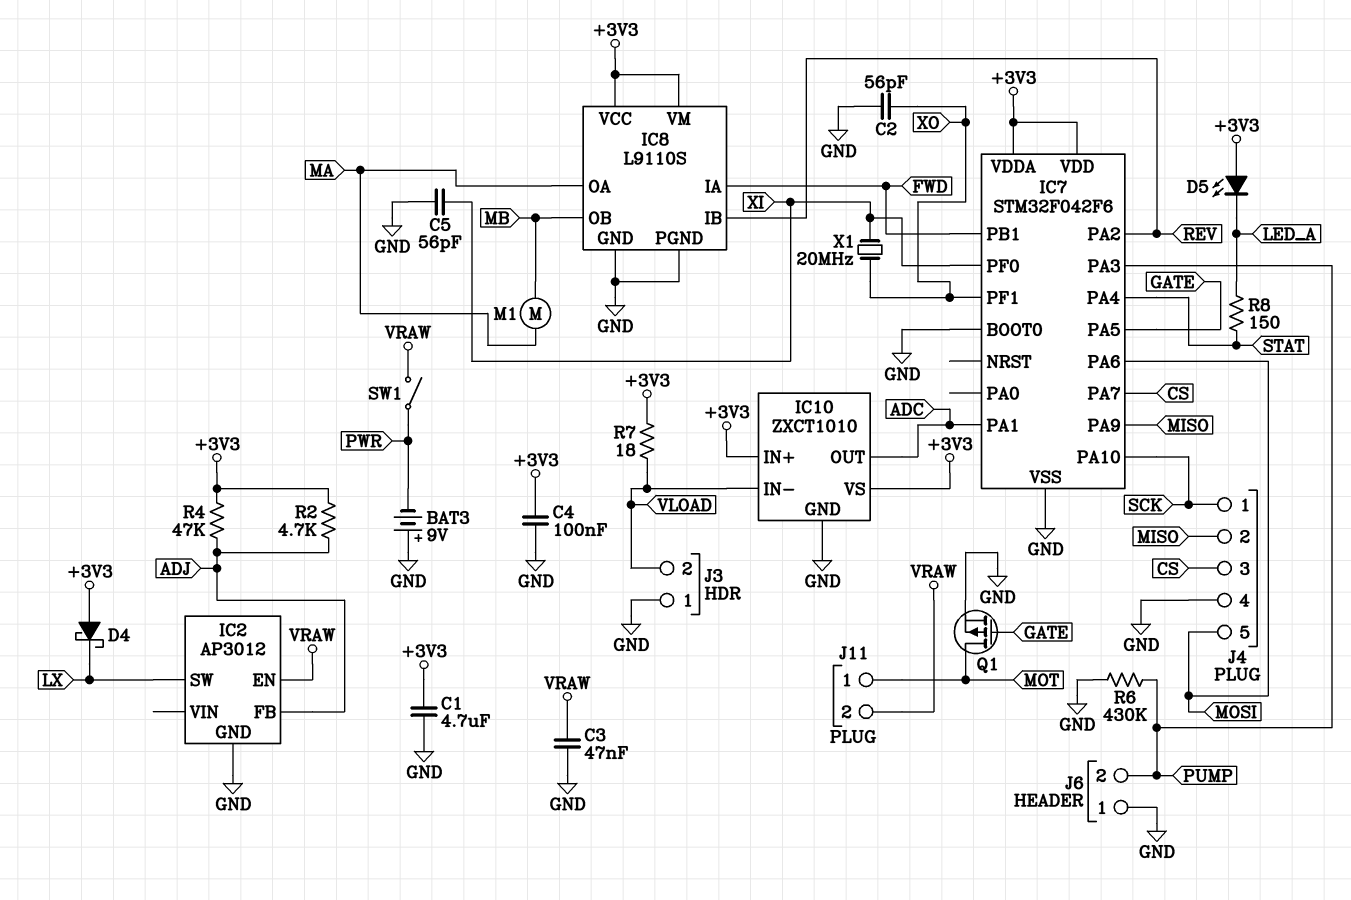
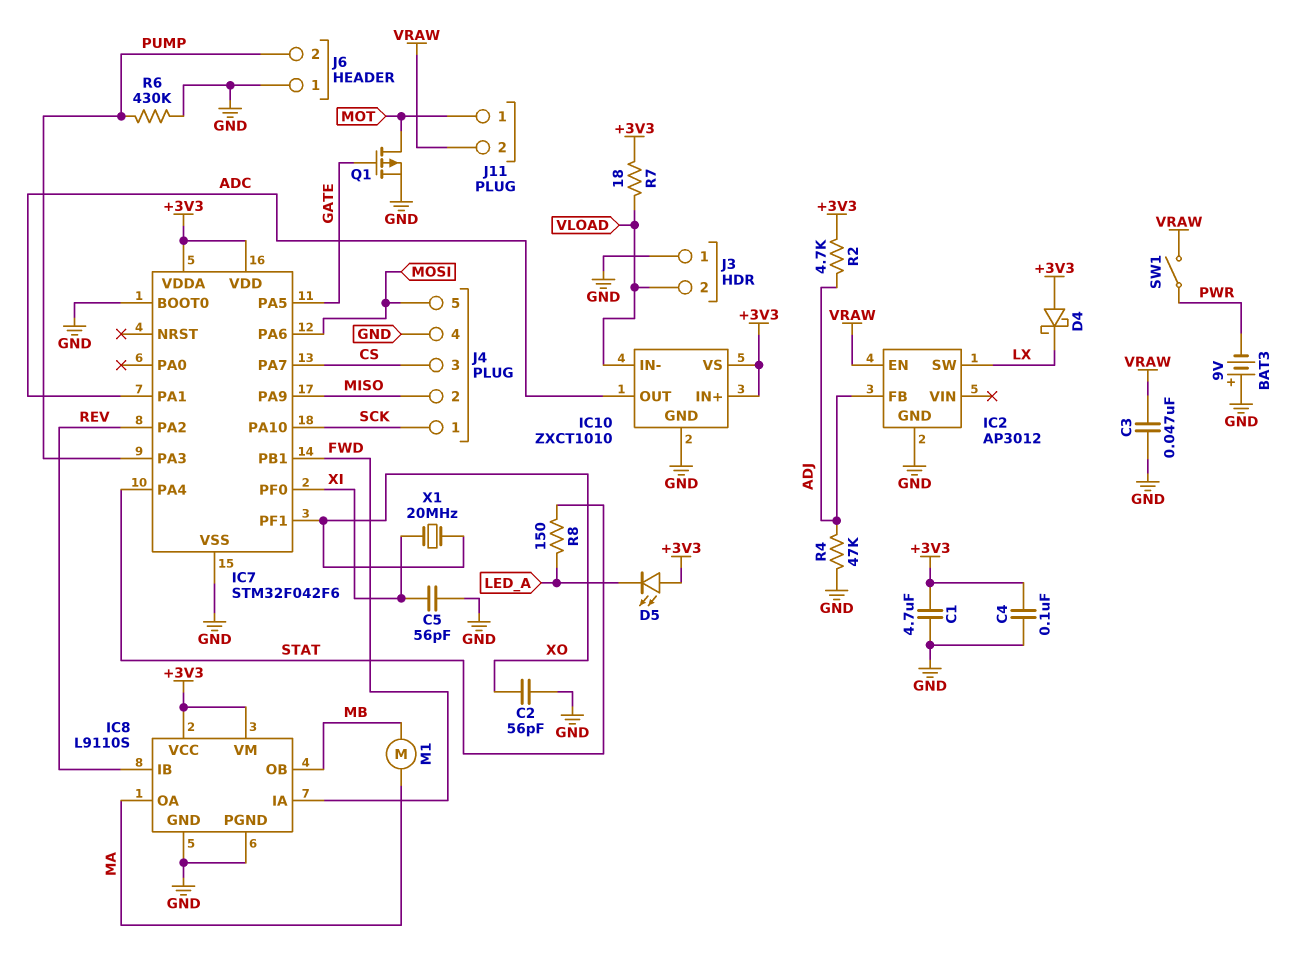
R4: 47k (+3V3, ADJ) -> 47k (ADJ, GND)

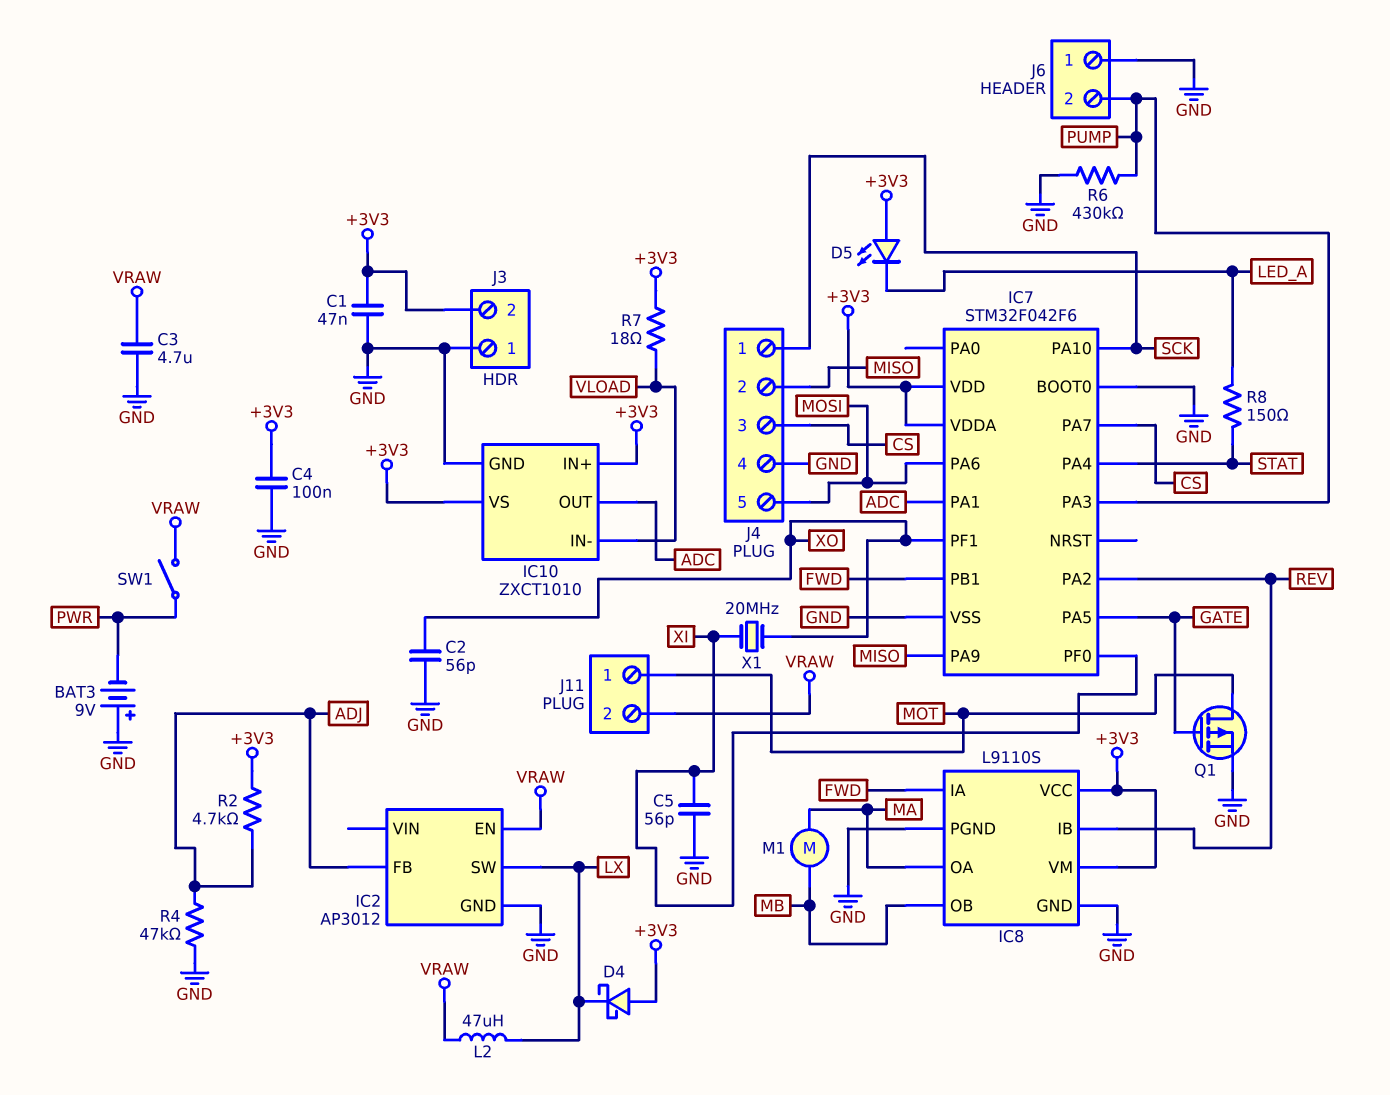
C1: 4.7uF (+3V3, GND) -> 47nF (+3V3, GND)
C3: 47nF (GND, VRAW) -> 4.7uF (GND, VRAW)
J3 pin 2: VLOAD -> +3V3
L2: none -> 47uH (LX, VRAW)

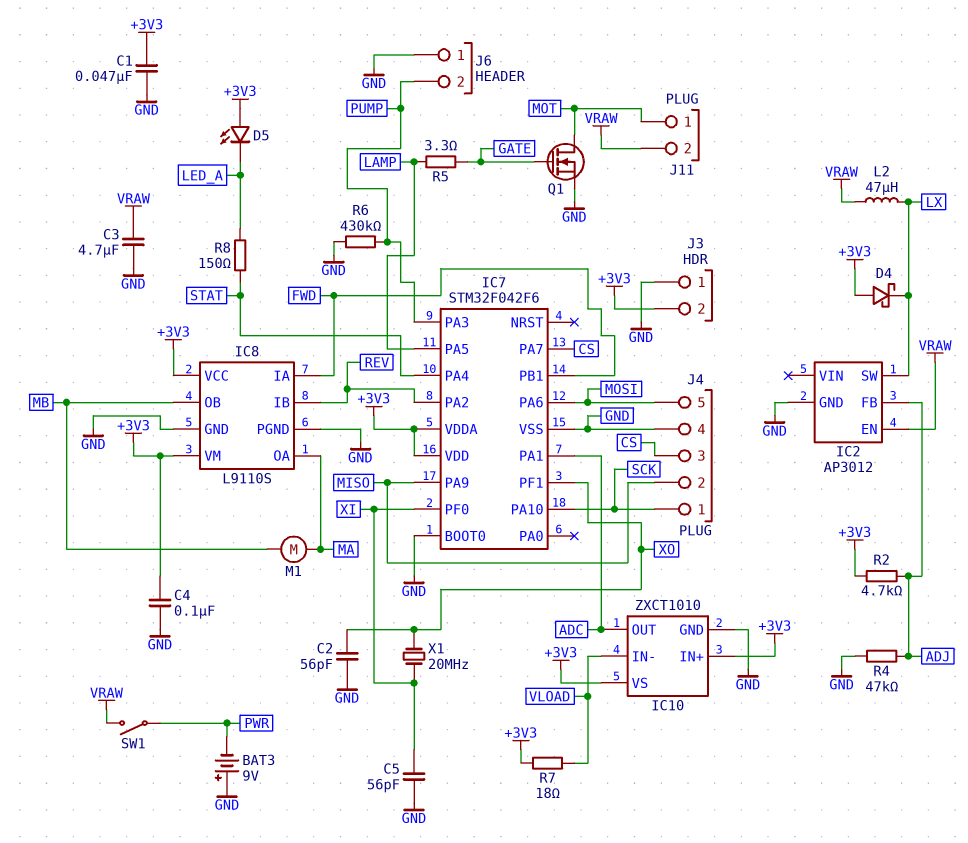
IC7 pin PA5: GATE -> LAMP
Q1: PMOS (G GATE, D MOT, S GND) -> NMOS (G GATE, D MOT, S GND)
R5: none -> 3.3 (GATE, LAMP)

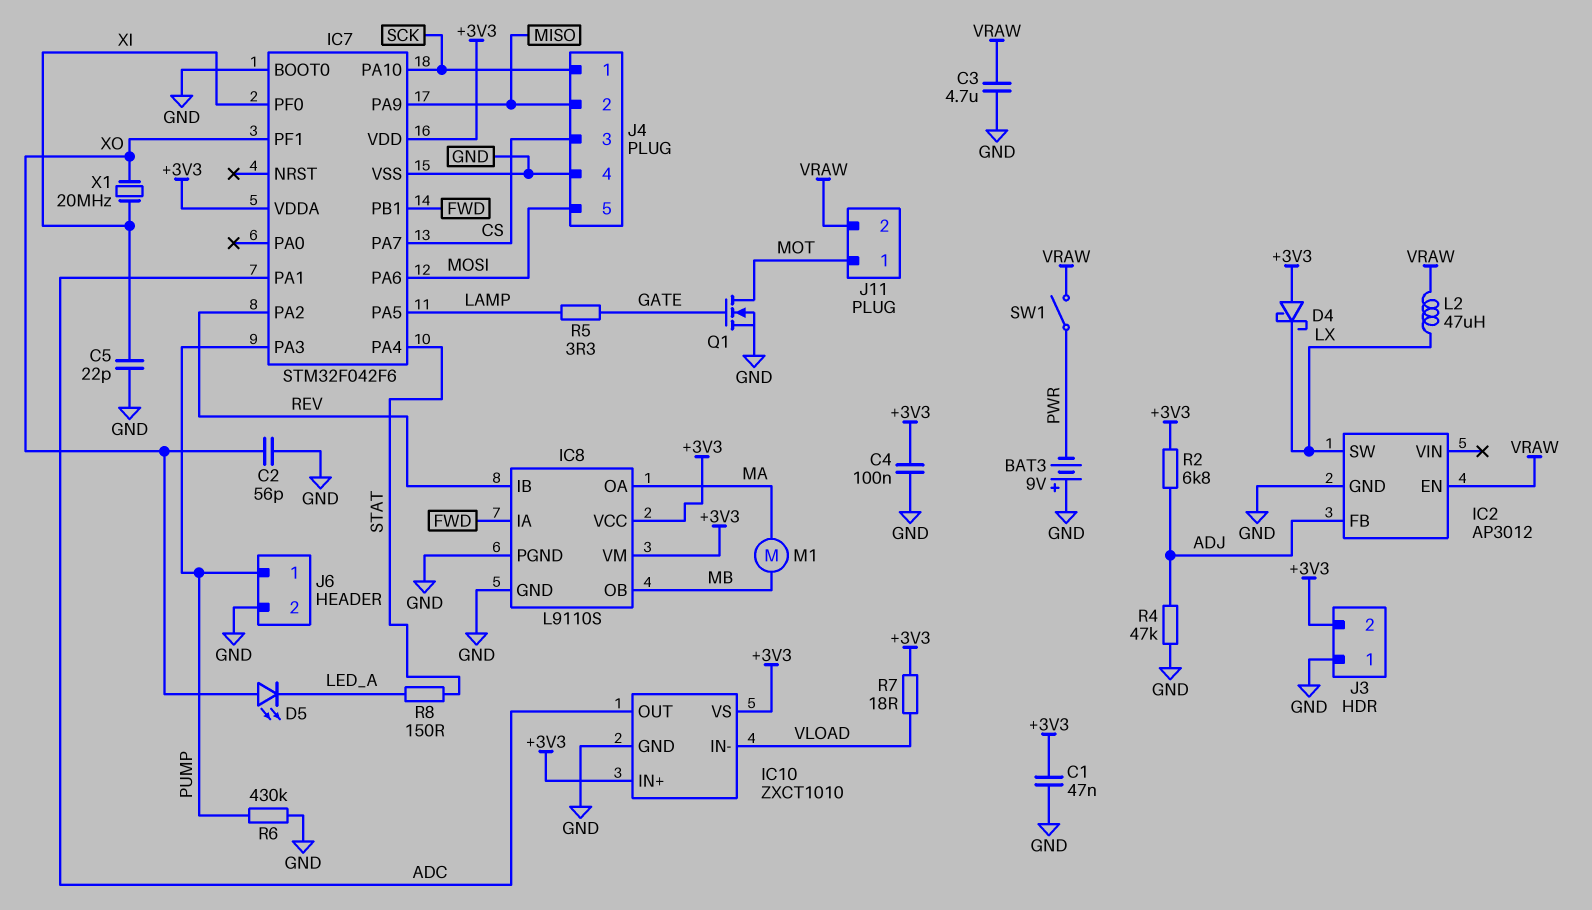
C5: 56pF (GND, XI) -> 22pF (GND, XI)
D5: LED (A +3V3, K LED_A) -> LED (A XO, K LED_A)
J6 pin 1: GND -> PUMP
J6 pin 2: PUMP -> GND
R2: 4.7k (+3V3, ADJ) -> 6.8k (+3V3, ADJ)

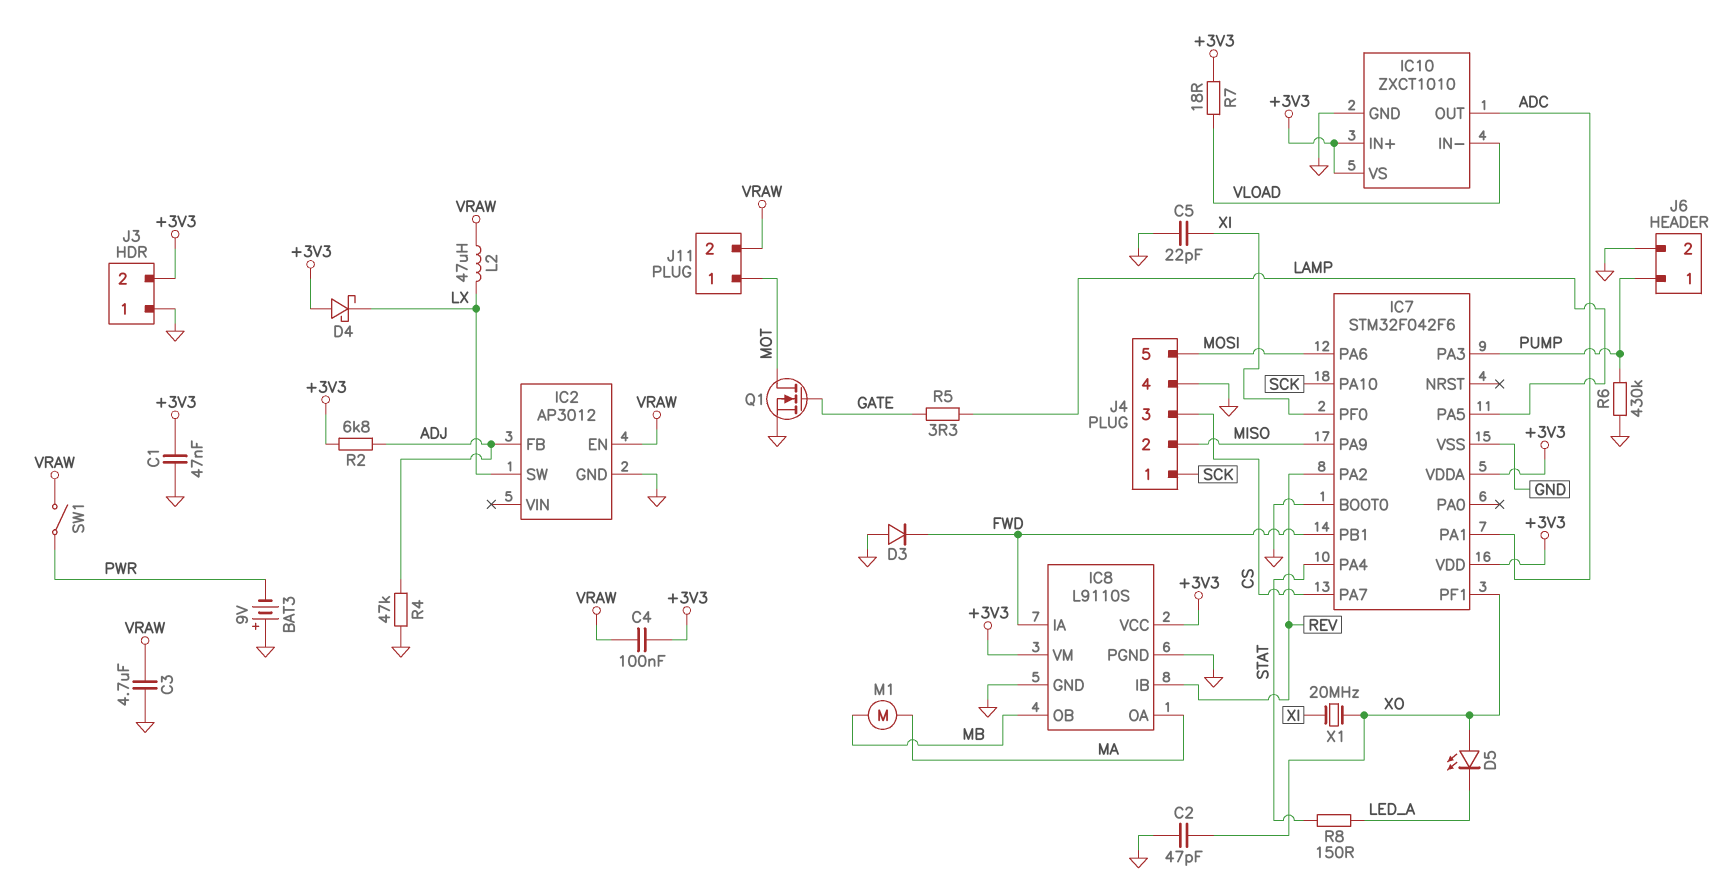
C2: 56pF (GND, XO) -> 47pF (GND, XO)
C4: 100nF (+3V3, GND) -> 100nF (+3V3, VRAW)
D3: none -> diode (A GND, K FWD)

